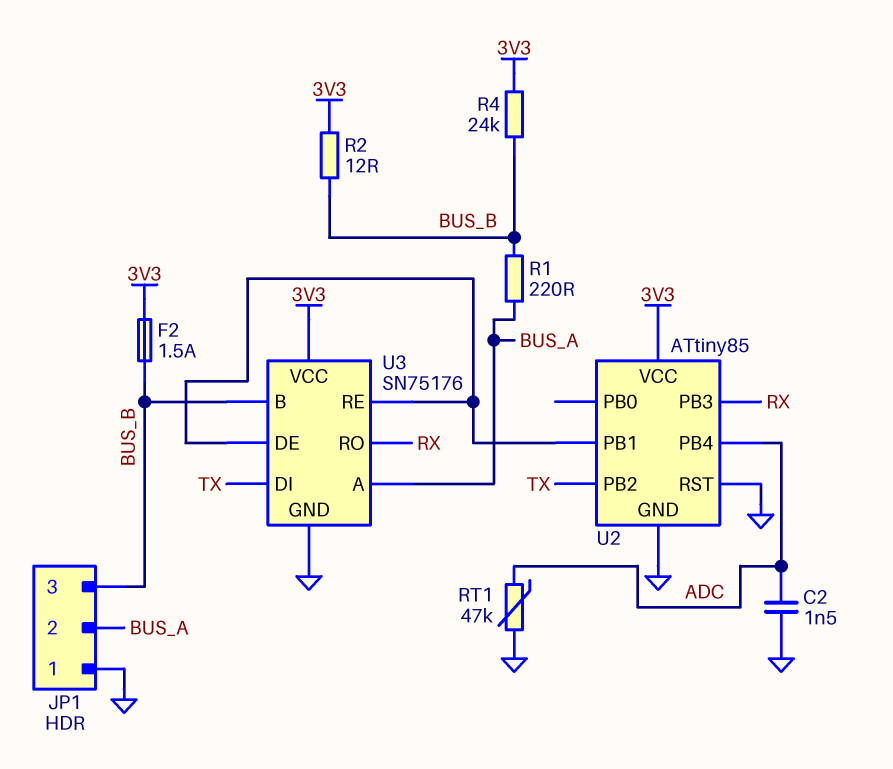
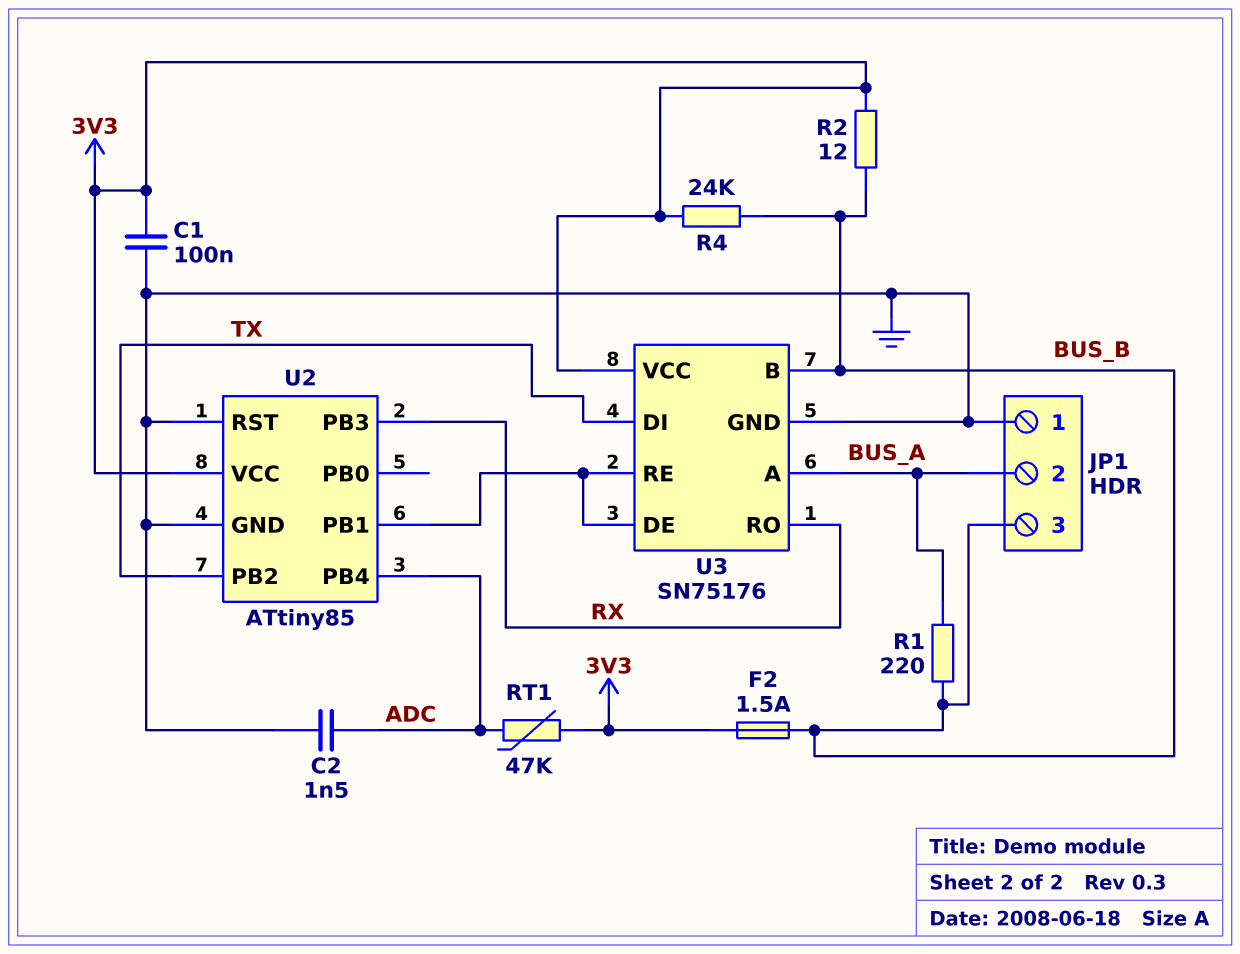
C1: none -> 100nF (3V3, GND)
RT1: 47k (ADC, GND) -> 47k (3V3, ADC)

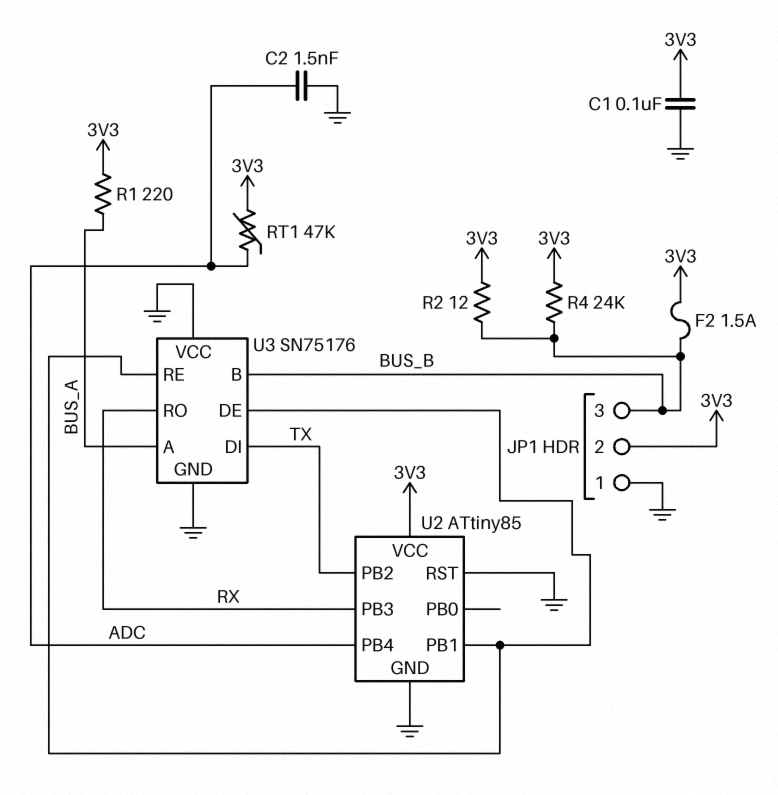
JP1 pin 2: BUS_A -> 3V3
R1: 220 (BUS_A, BUS_B) -> 220 (3V3, BUS_A)
U3 pin VCC: 3V3 -> GND

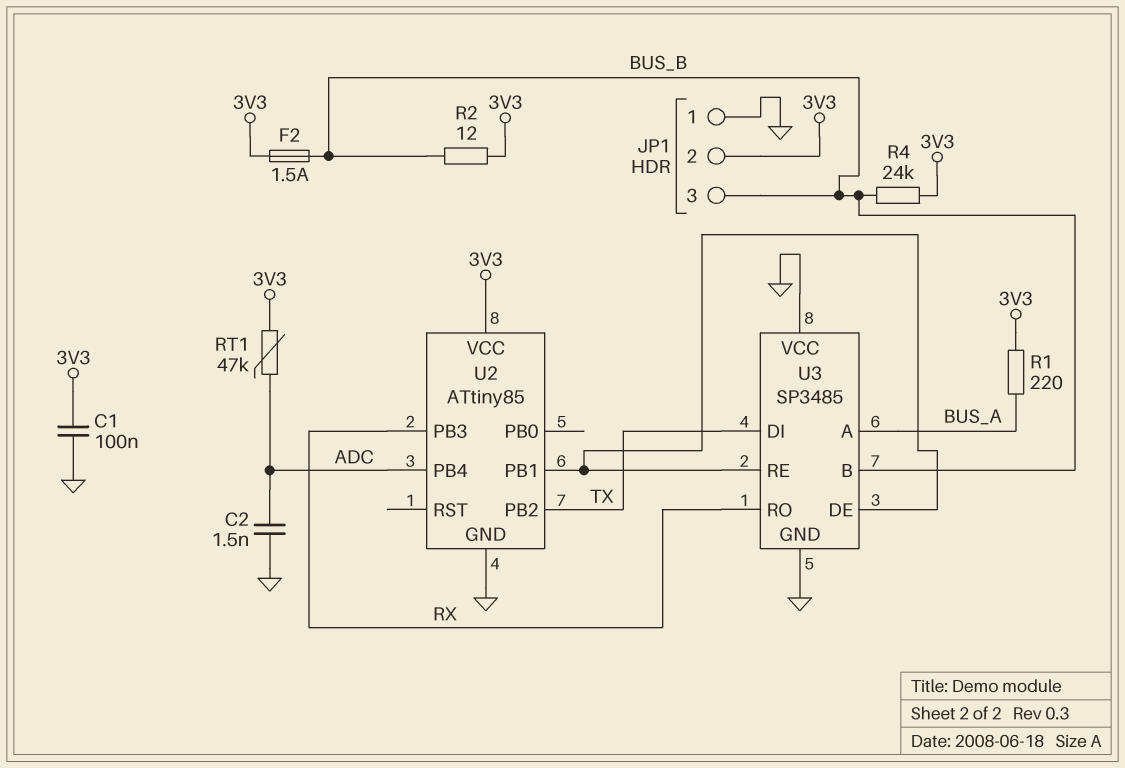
U2 pin RST: GND -> none
U3: SN75176 -> SP3485

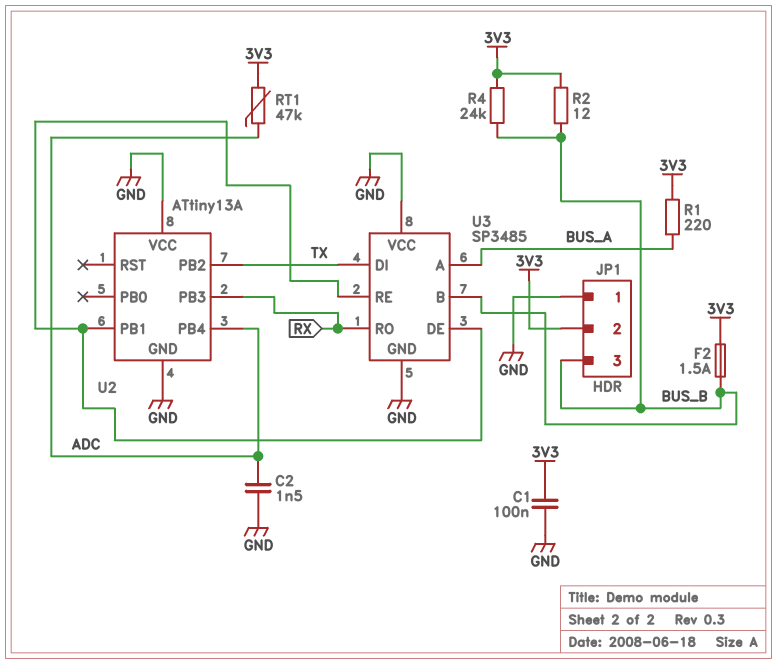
U2: ATtiny85 -> ATtiny13A
U2 pin VCC: 3V3 -> GND

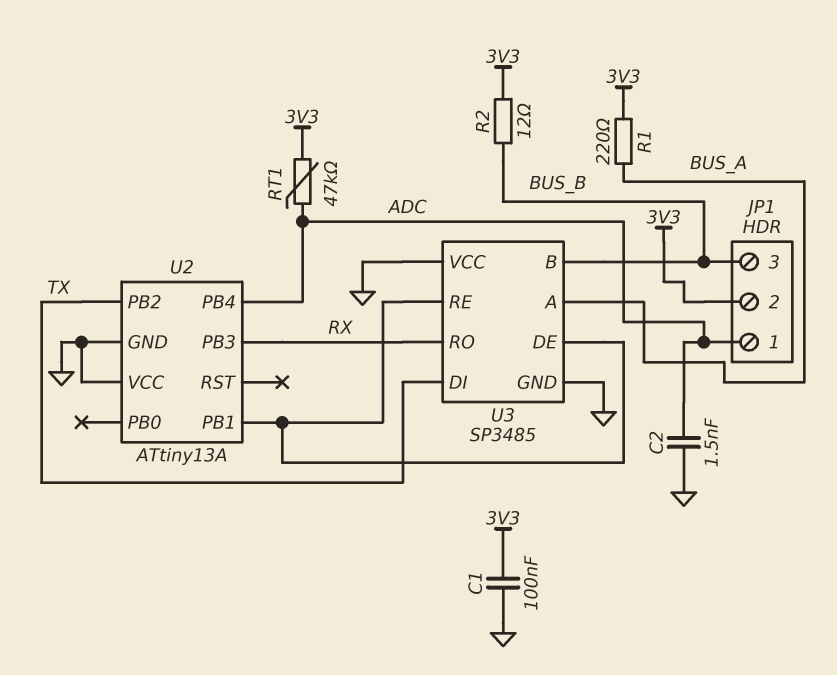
F2: 1.5A (3V3, BUS_B) -> none
JP1 pin 1: GND -> ADC
R4: 24k (3V3, BUS_B) -> none

